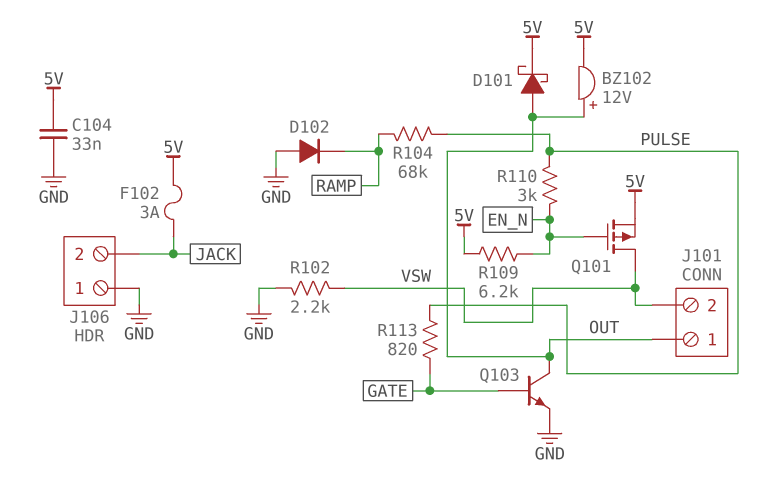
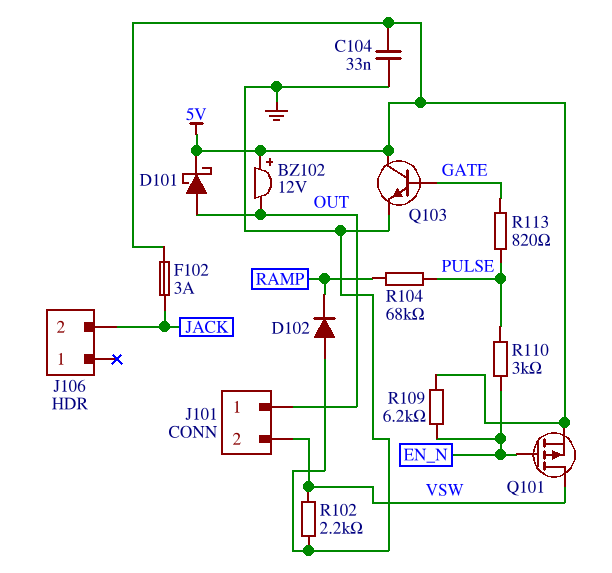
BZ102: buzzer 12V (plus OUT, minus 5V) -> buzzer 12V (plus 5V, minus OUT)
J106 pin 1: GND -> none
Q103: NPN (B GATE, C OUT, E GND) -> NPN (B GATE, C 5V, E GND)

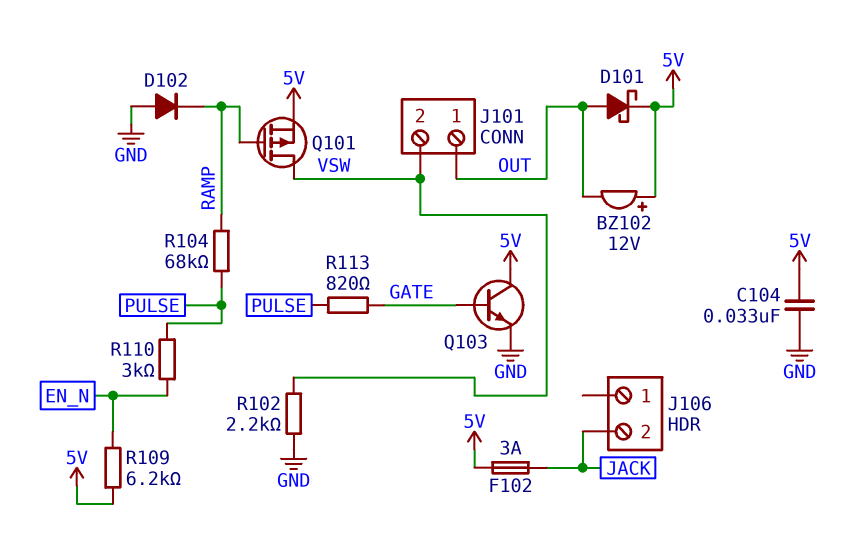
Q101: PMOS (G EN_N, D VSW, S 5V) -> PMOS (G RAMP, D VSW, S 5V)

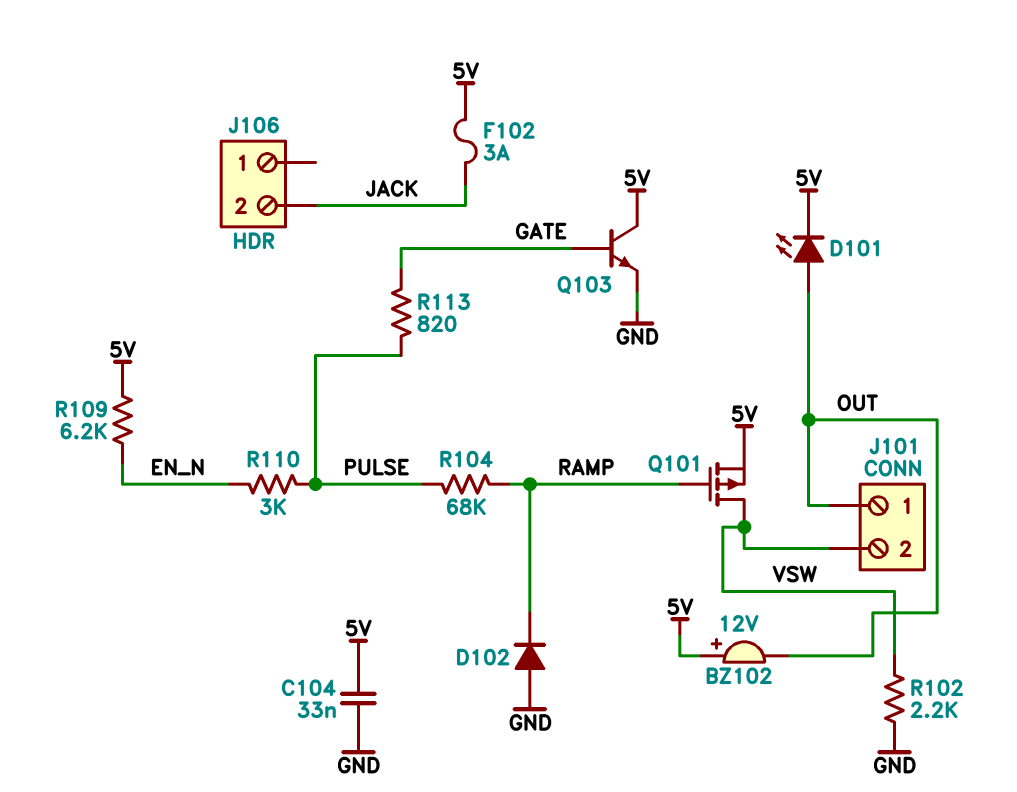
D101: schottky (A OUT, K 5V) -> LED (A OUT, K 5V)

